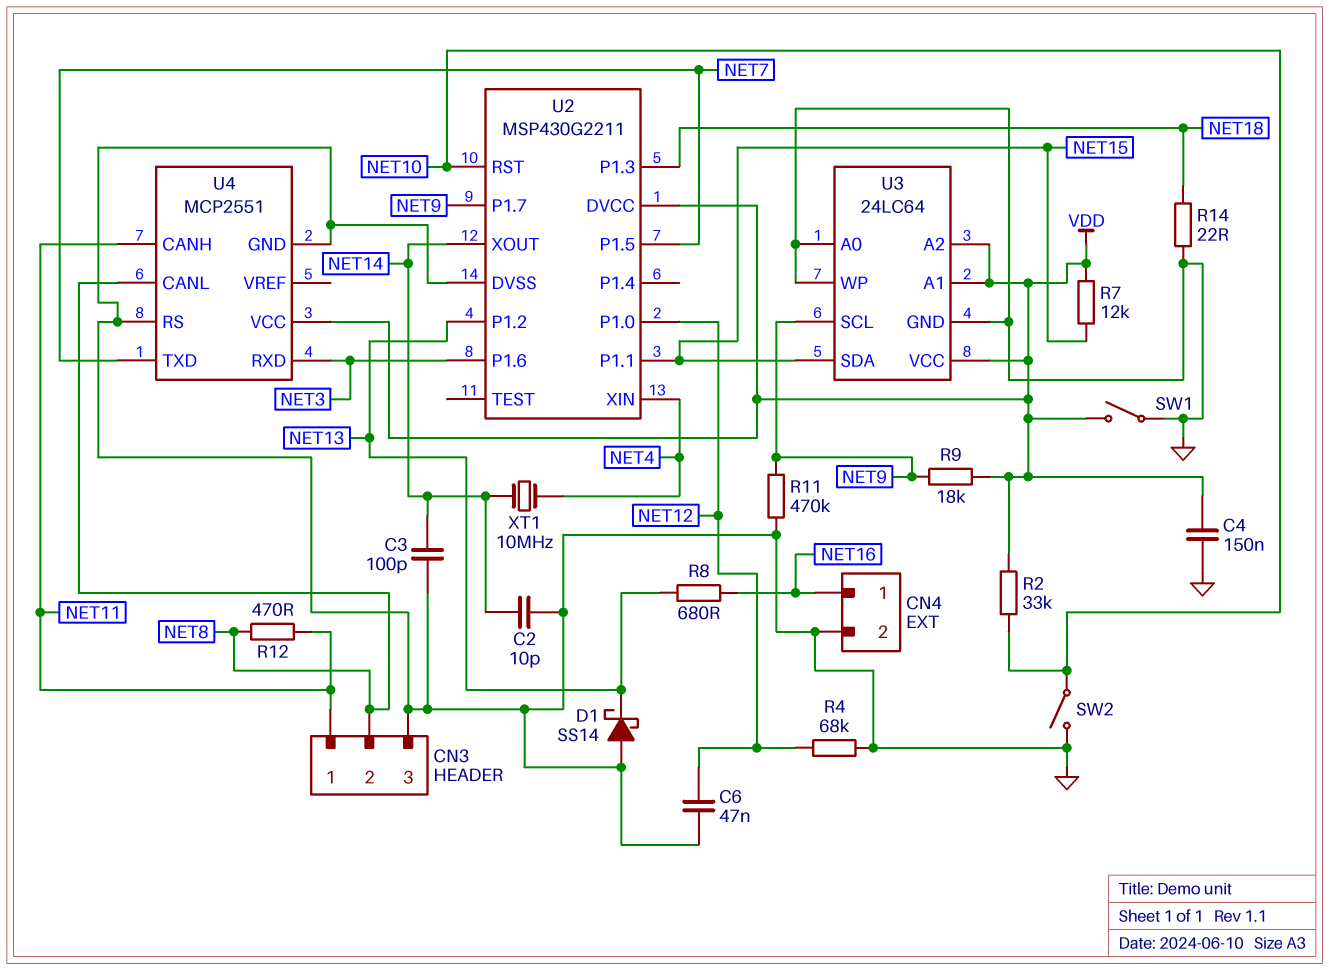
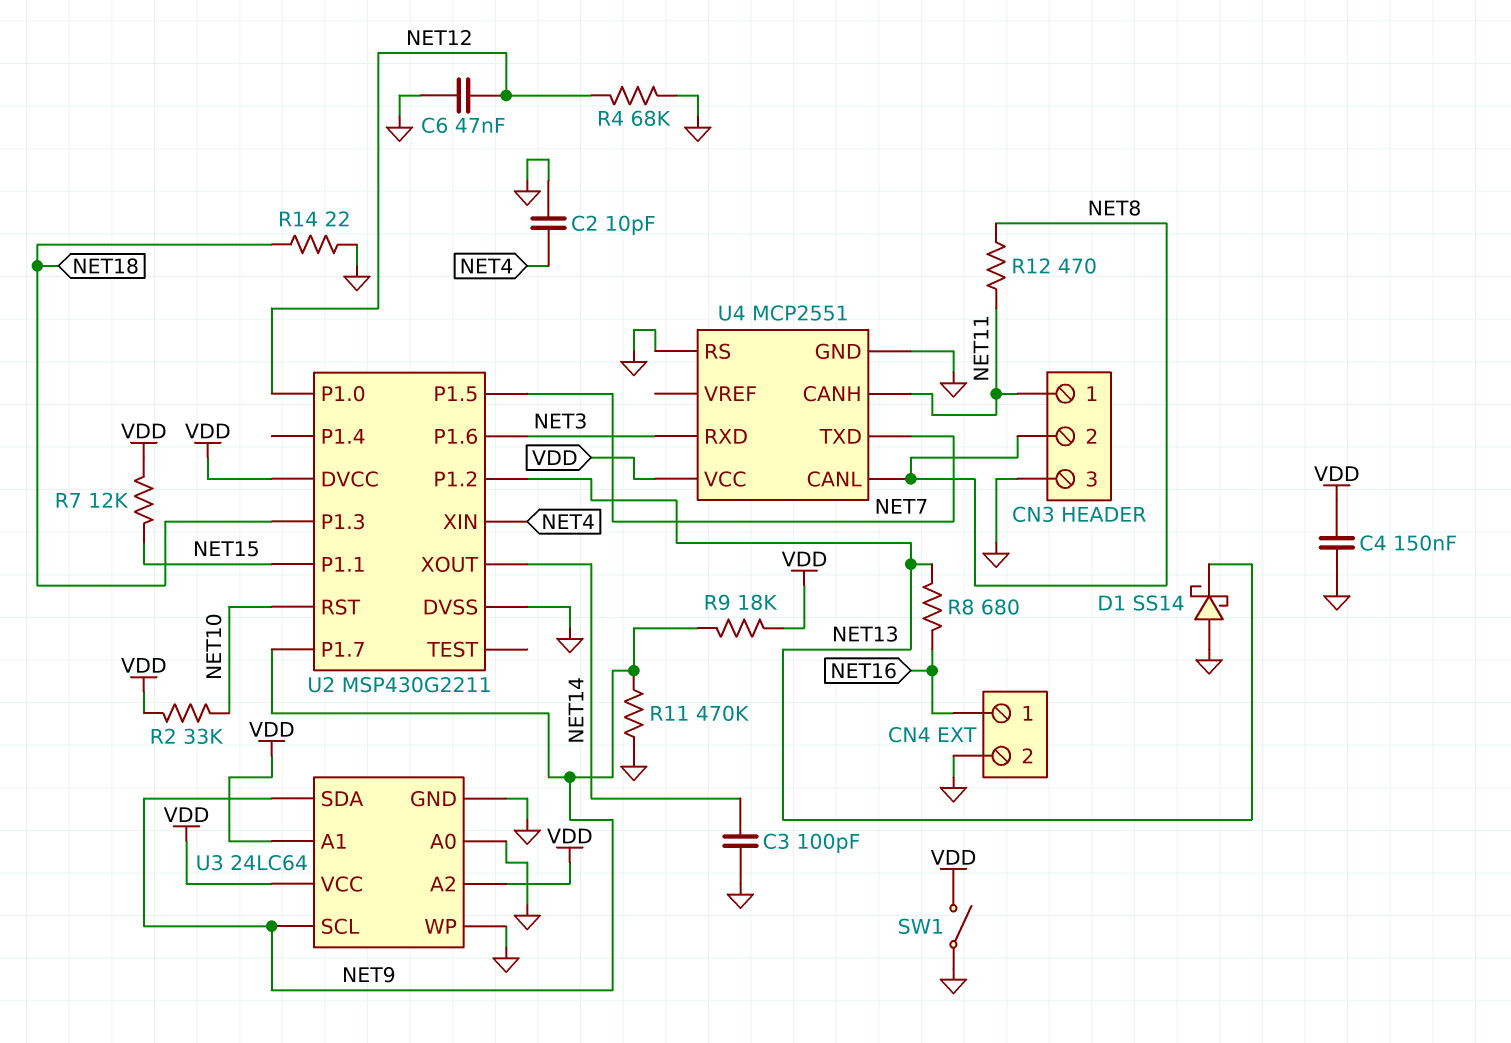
C2: 10pF (GND, NET14) -> 10pF (GND, NET4)
SW2: switch (GND, NET10) -> none
U3 pin SDA: NET15 -> NET9
XT1: 10MHz (NET4, NET14) -> none

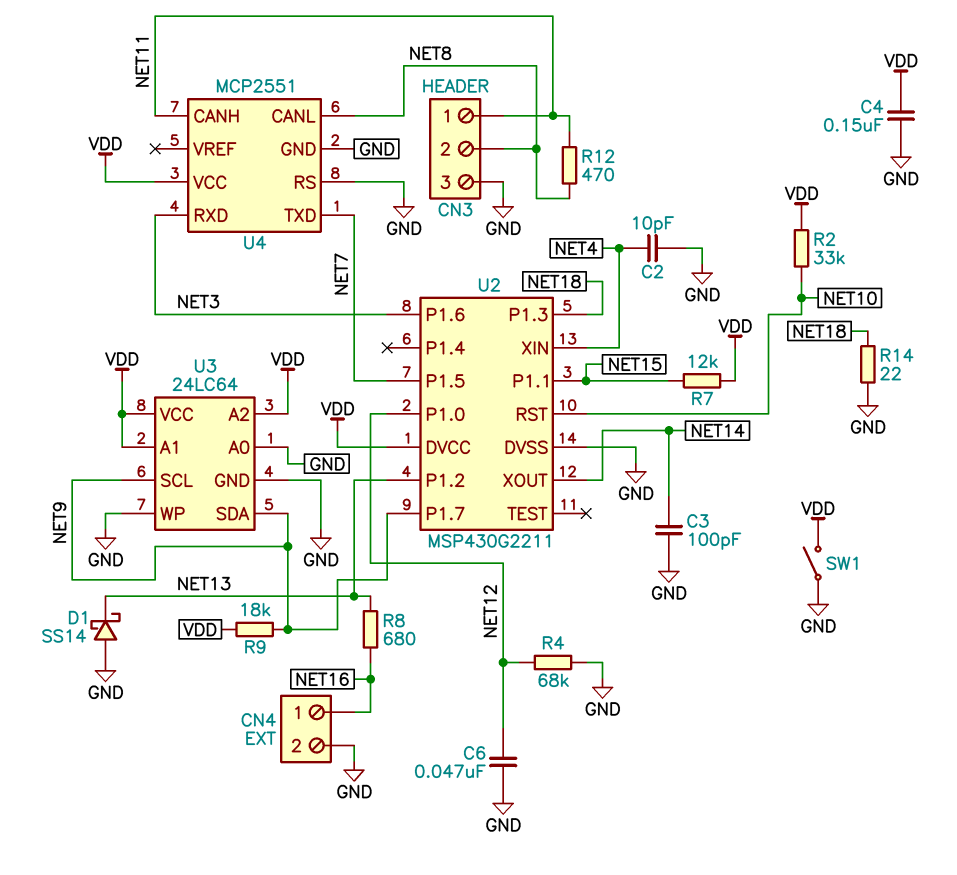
R11: 470k (GND, NET9) -> none

